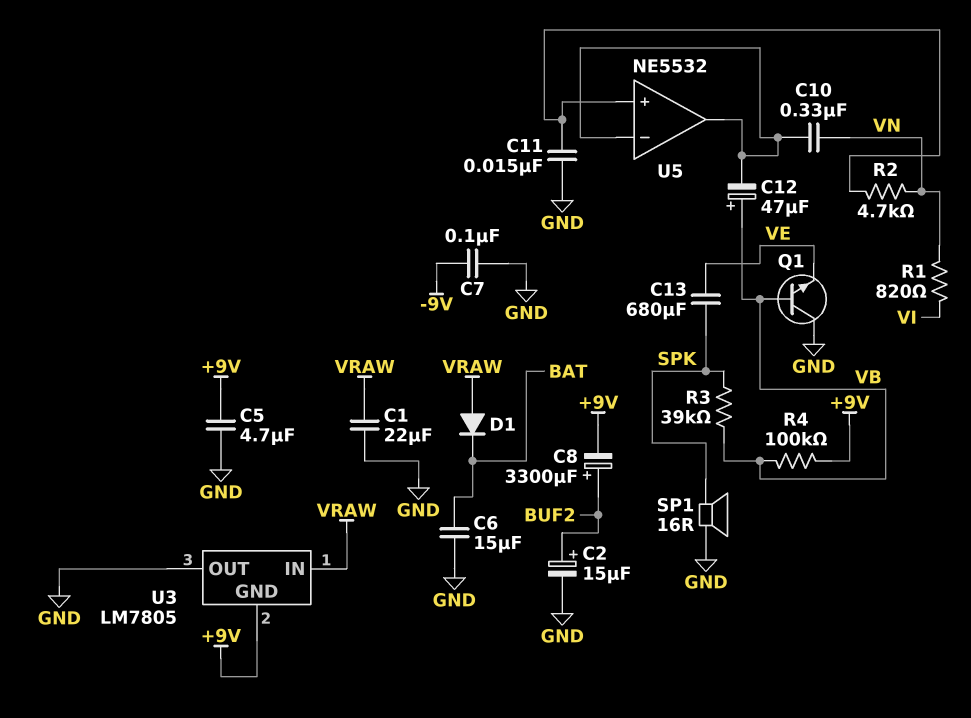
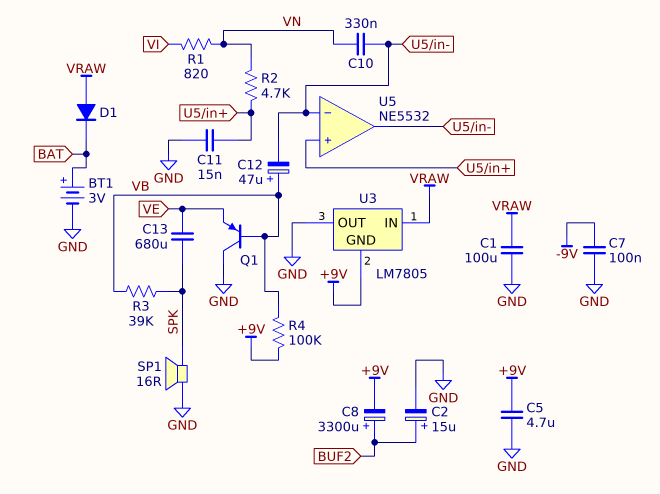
BT1: none -> 3V (plus BAT, minus GND)
C1: 22uF (GND, VRAW) -> 100uF (GND, VRAW)
C6: 15uF (BAT, GND) -> none
Q1: NPN (B VB, C GND, E VE) -> PNP (B VB, C GND, E VE)

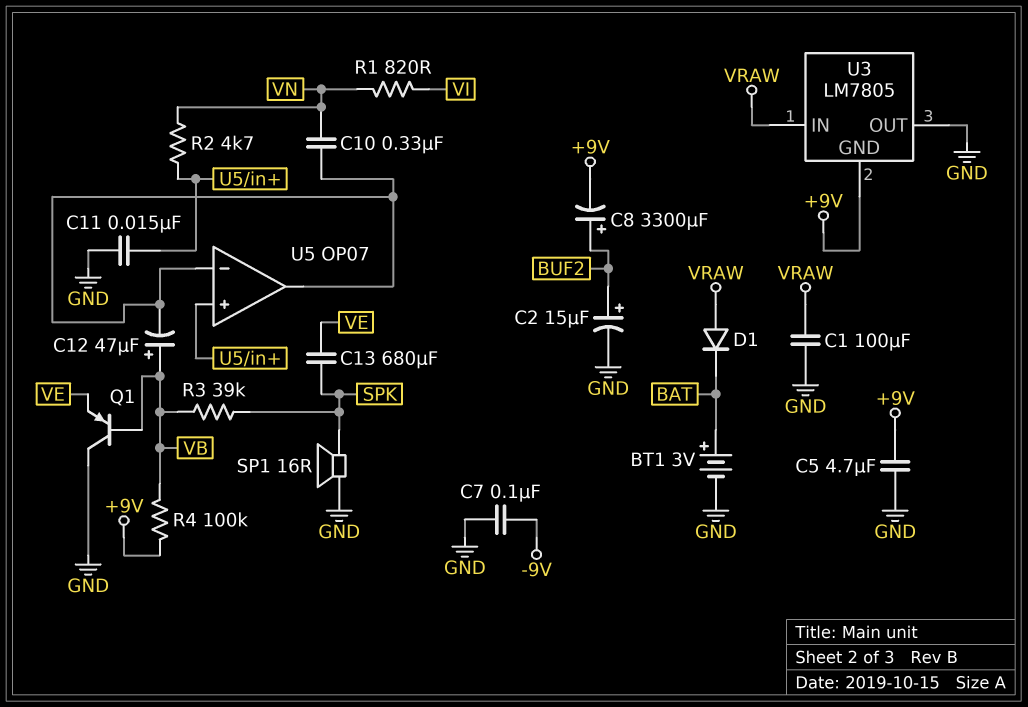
U5: NE5532 -> OP07

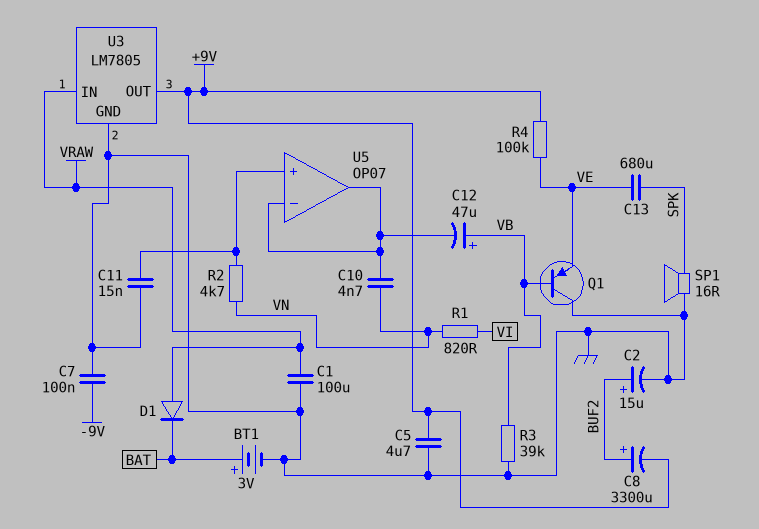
C10: 330nF (U5/in-, VN) -> 4.7nF (U5/in-, VN)
R3: 39k (SPK, VB) -> 39k (GND, VB)
R4: 100k (+9V, VB) -> 100k (+9V, VE)
U3 pin GND: +9V -> GND
U3 pin OUT: GND -> +9V

